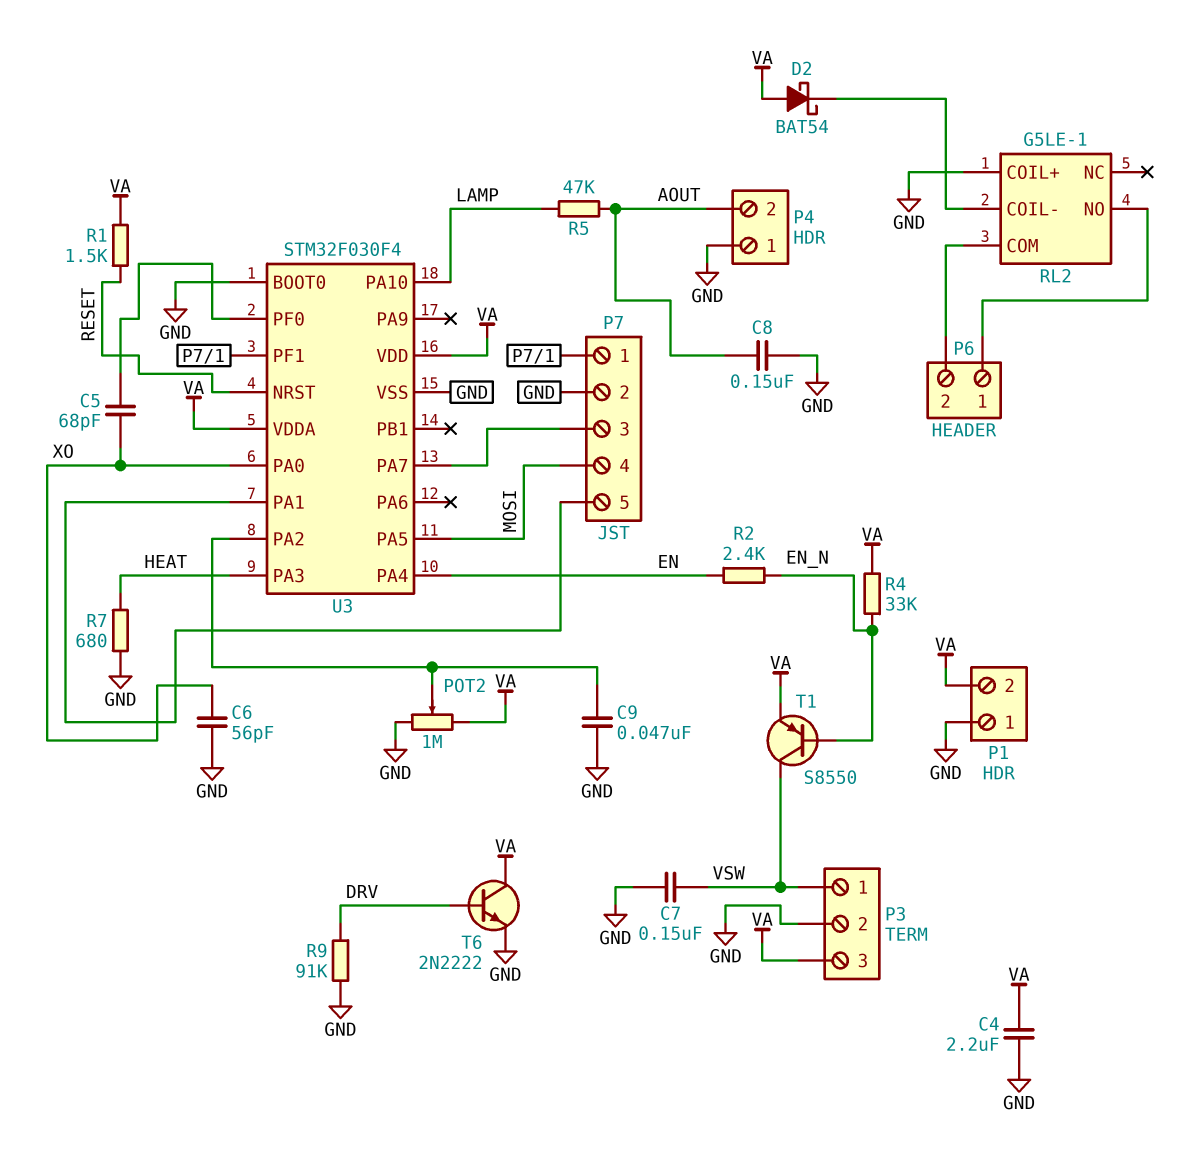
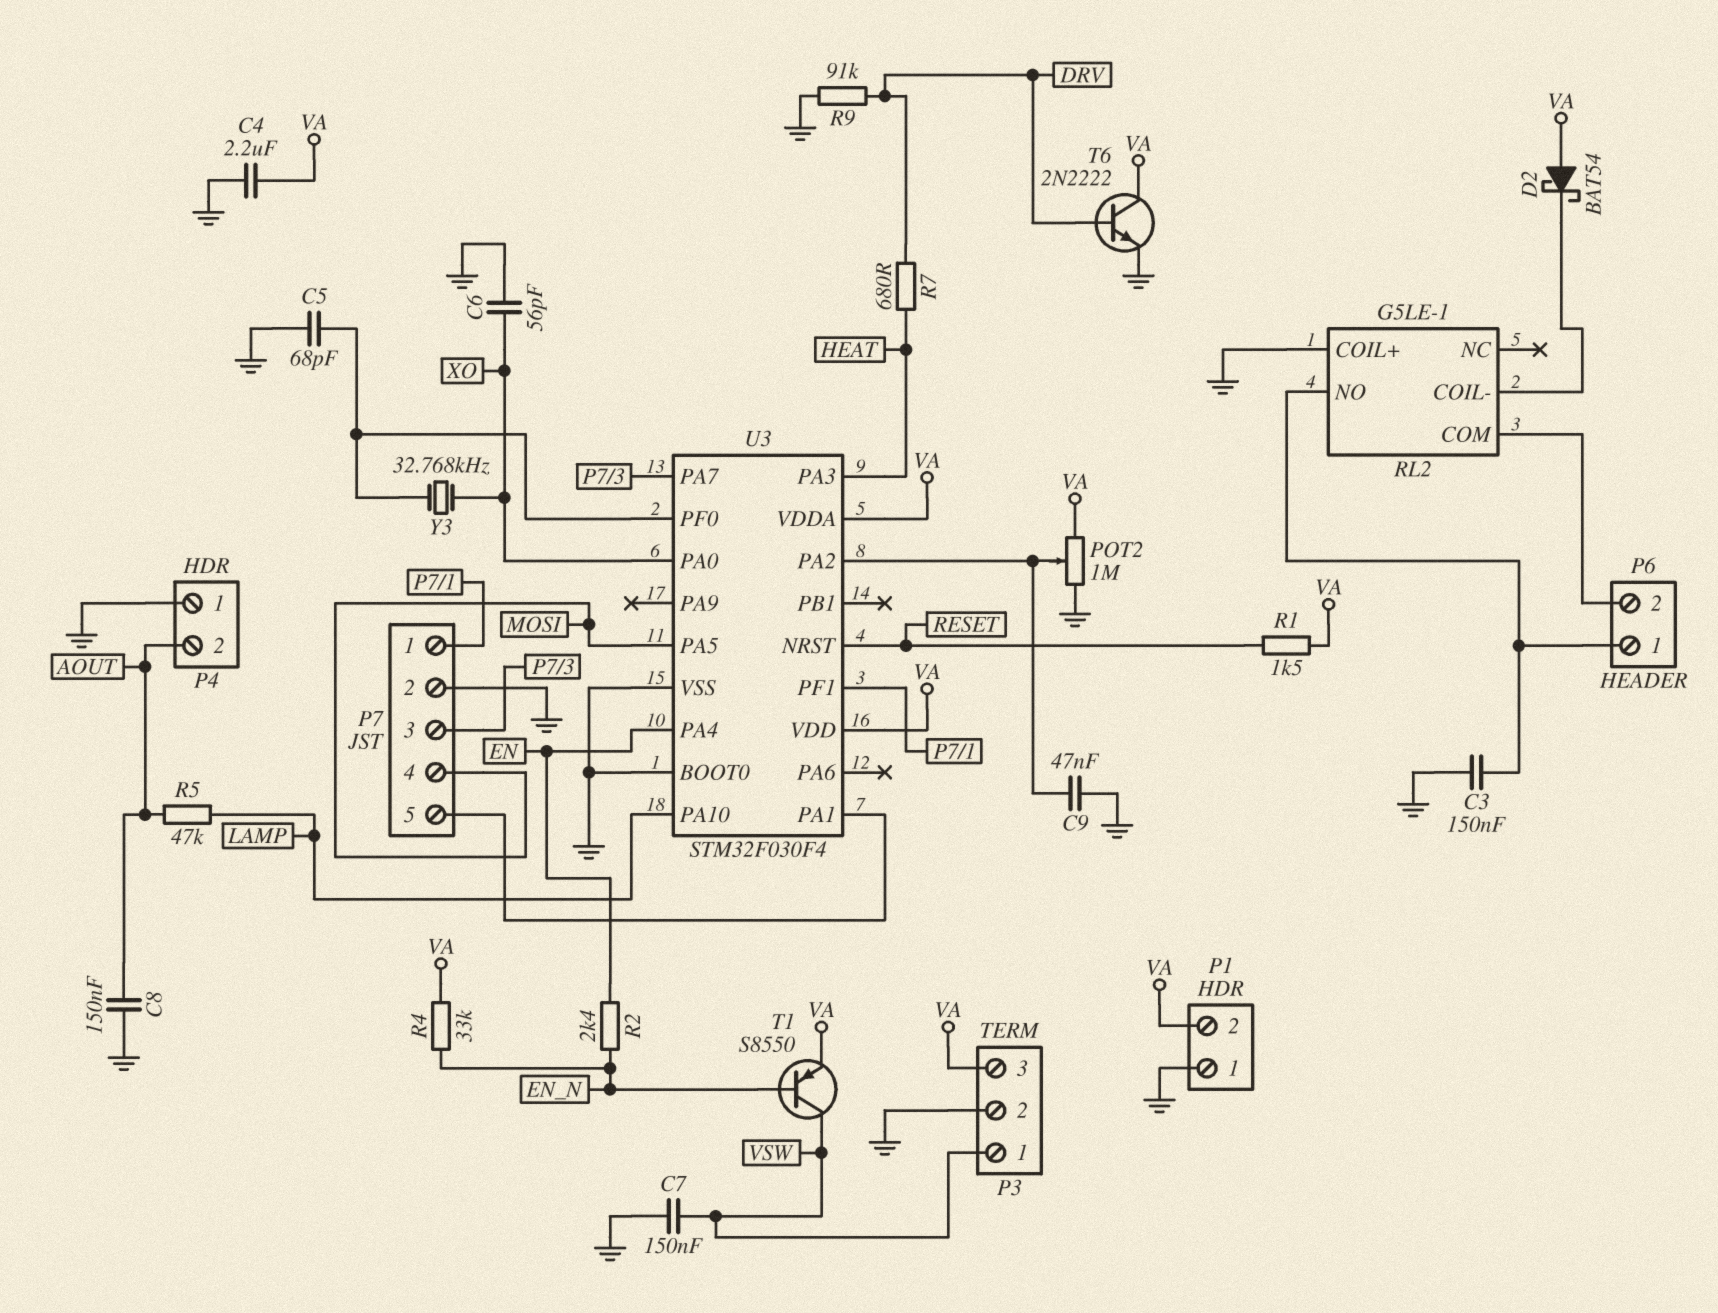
C3: none -> 150nF (GND, P6/1)
C5: 68pF (U3/PF0, XO) -> 68pF (GND, U3/PF0)
R7: 680 (GND, HEAT) -> 680 (DRV, HEAT)
Y3: none -> 32.768kHz (U3/PF0, XO)

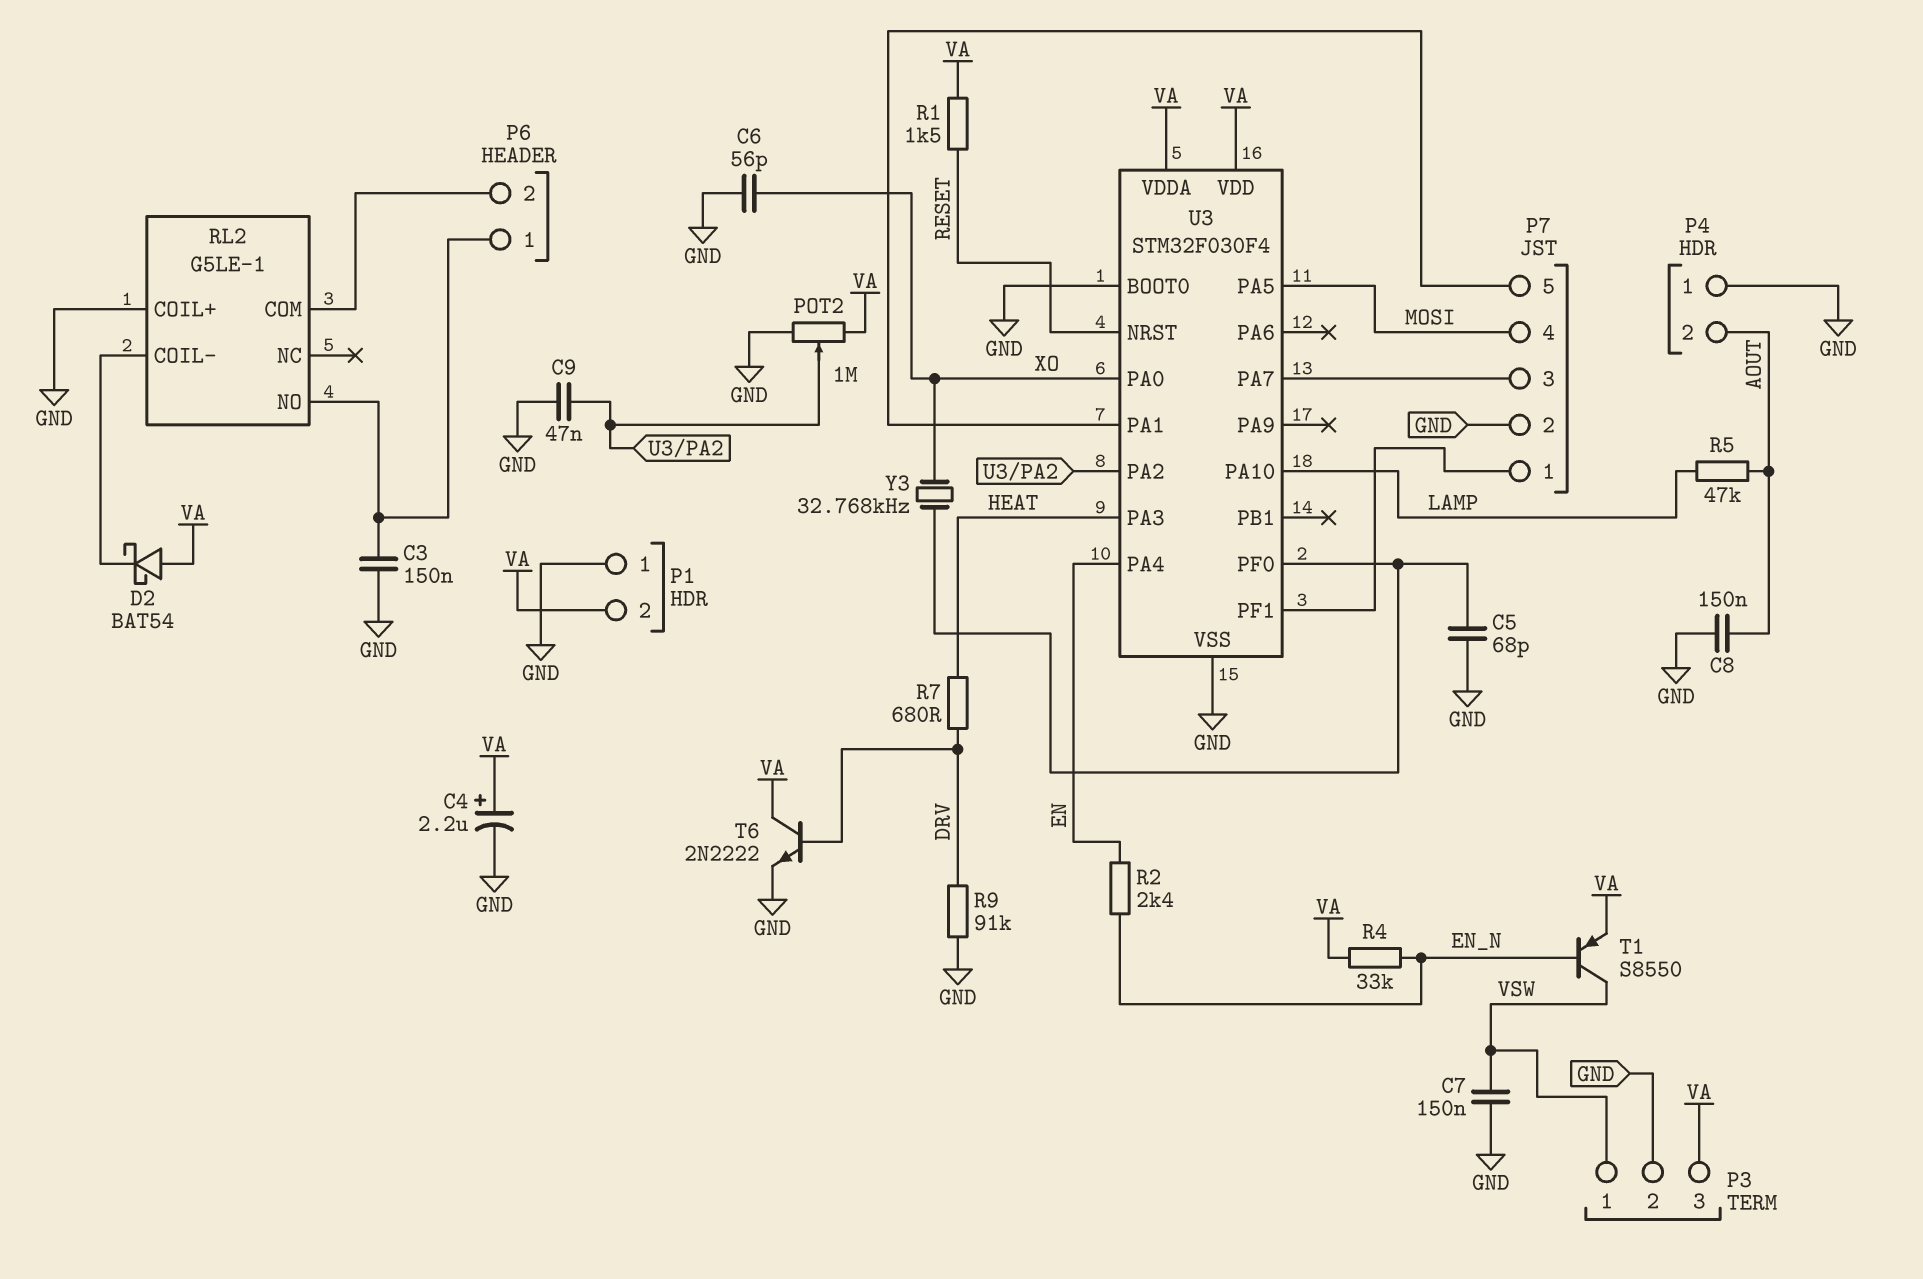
C4: 2.2uF (GND, VA) -> 2.2uF (plus VA, minus GND)

